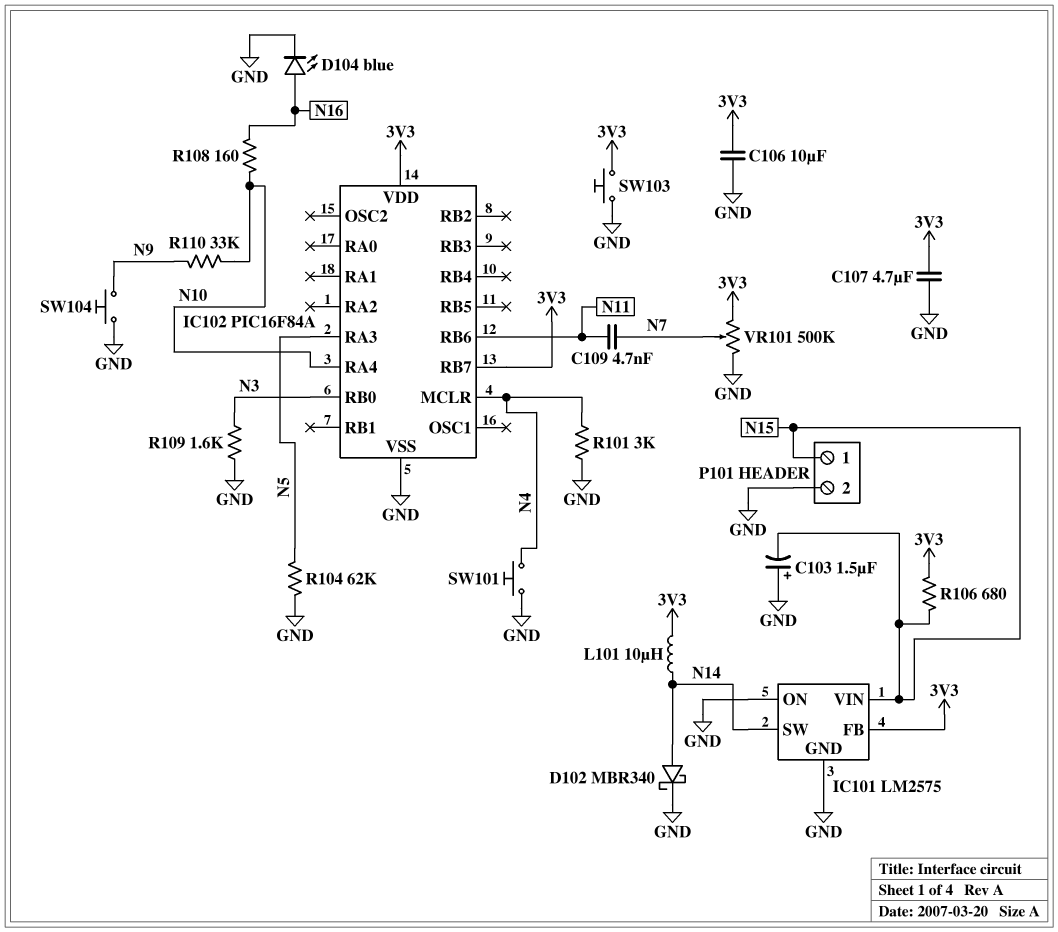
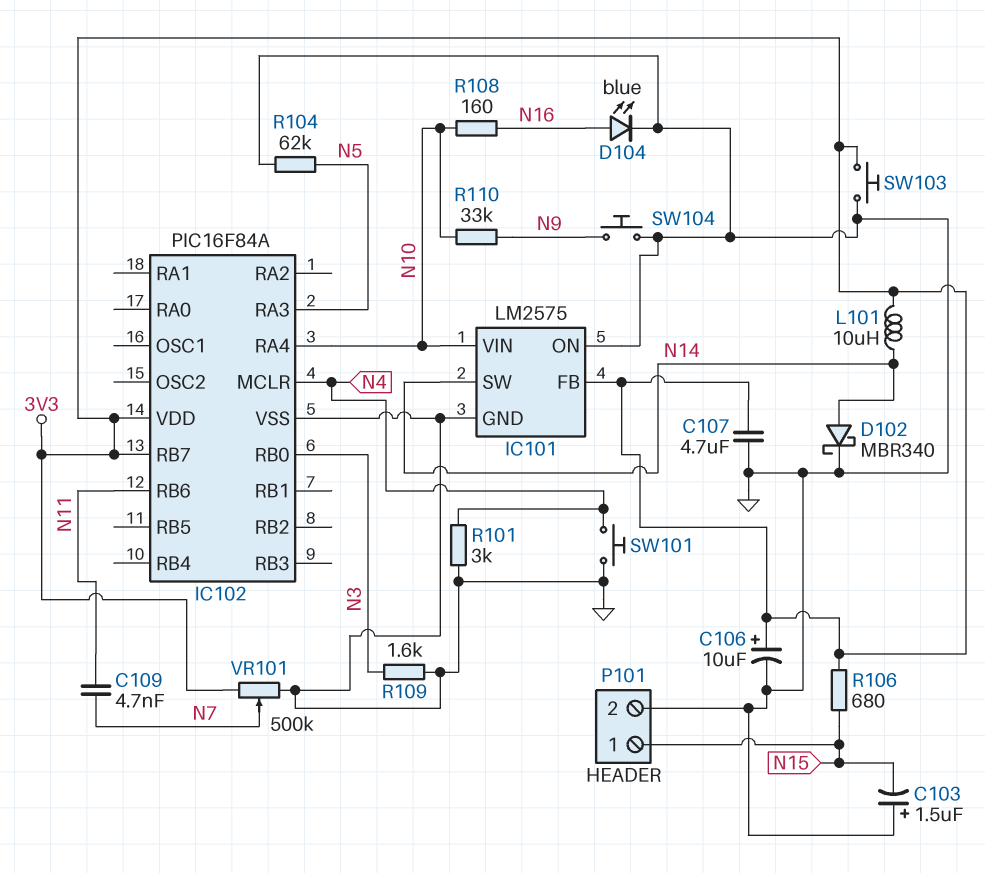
C106: 10uF (3V3, GND) -> 10uF (plus 3V3, minus GND)
IC101 pin VIN: N15 -> N10

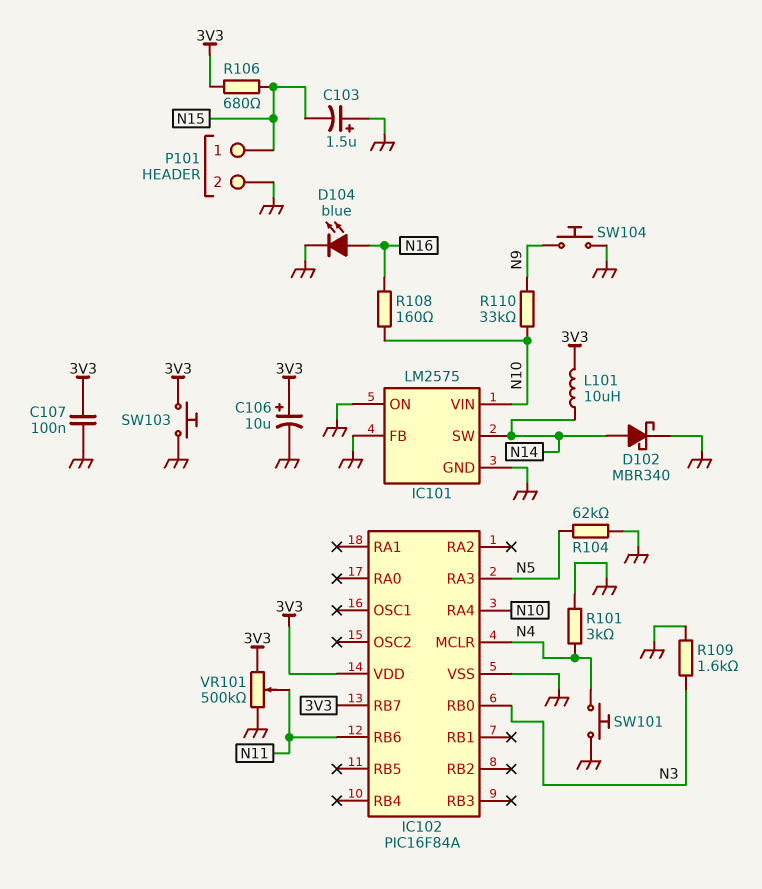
C107: 4.7uF (3V3, GND) -> 100nF (3V3, GND)
C109: 4.7nF (N7, N11) -> none
IC101 pin FB: 3V3 -> GND
VR101: 500k (3V3, GND, wiper N7) -> 500k (3V3, GND, wiper N11)

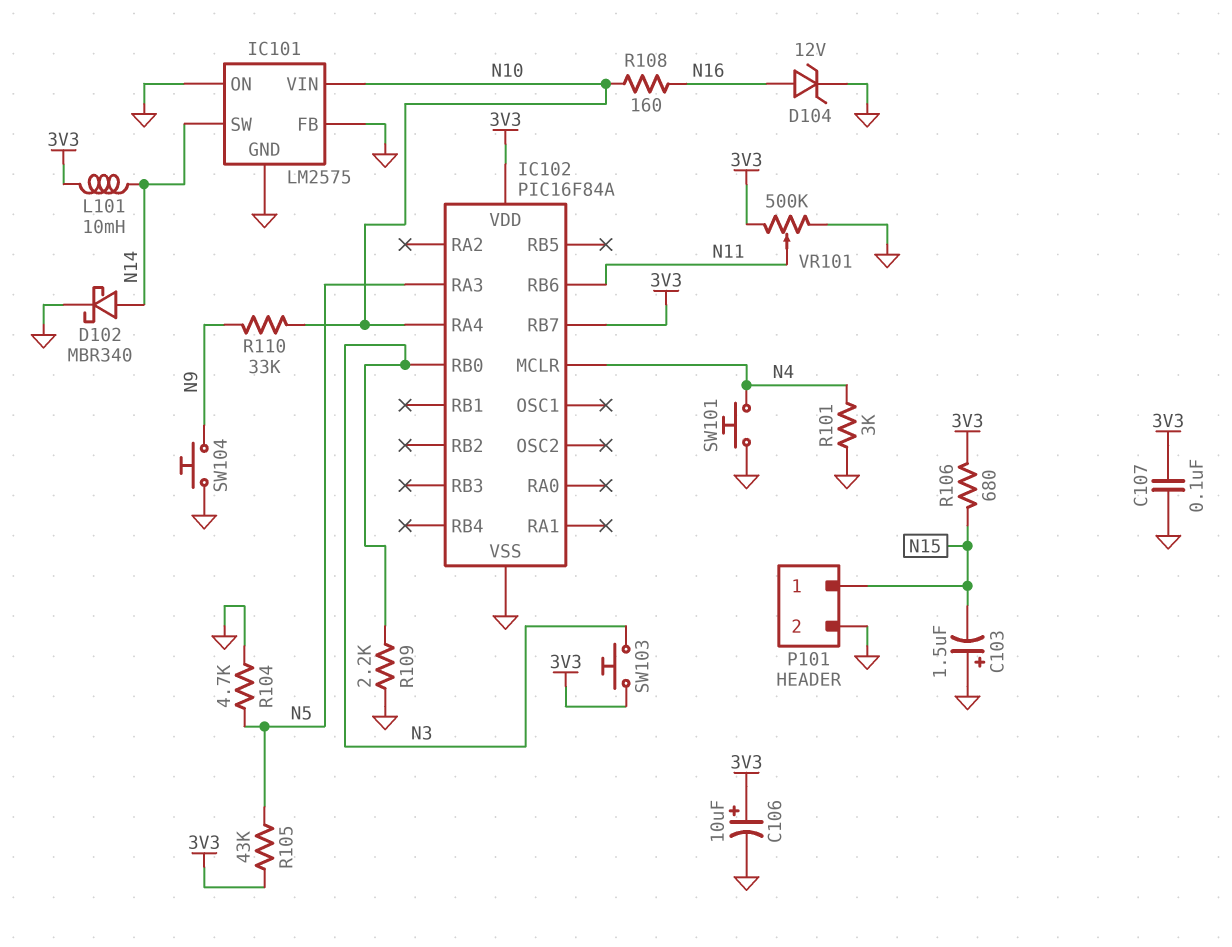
D104: LED blue (A N16, K GND) -> zener 12V (A N16, K GND)
L101: 10uH (3V3, N14) -> 10mH (3V3, N14)
R104: 62k (GND, N5) -> 4.7k (GND, N5)
R105: none -> 43k (3V3, N5)
R109: 1.6k (GND, N3) -> 2.2k (GND, N3)
SW103: button (3V3, GND) -> button (3V3, N3)

